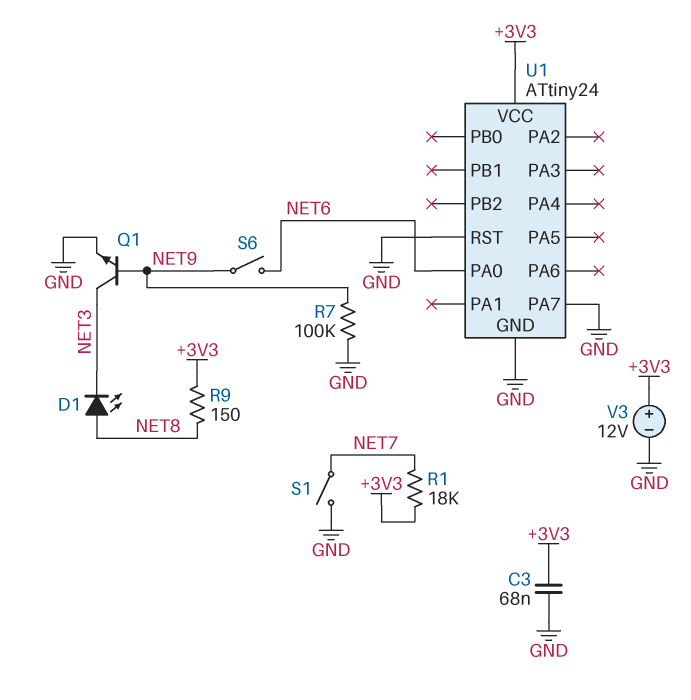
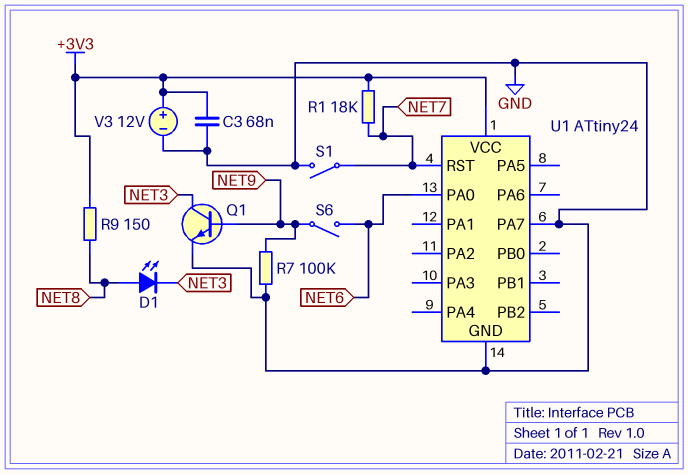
U1 pin RST: GND -> NET7

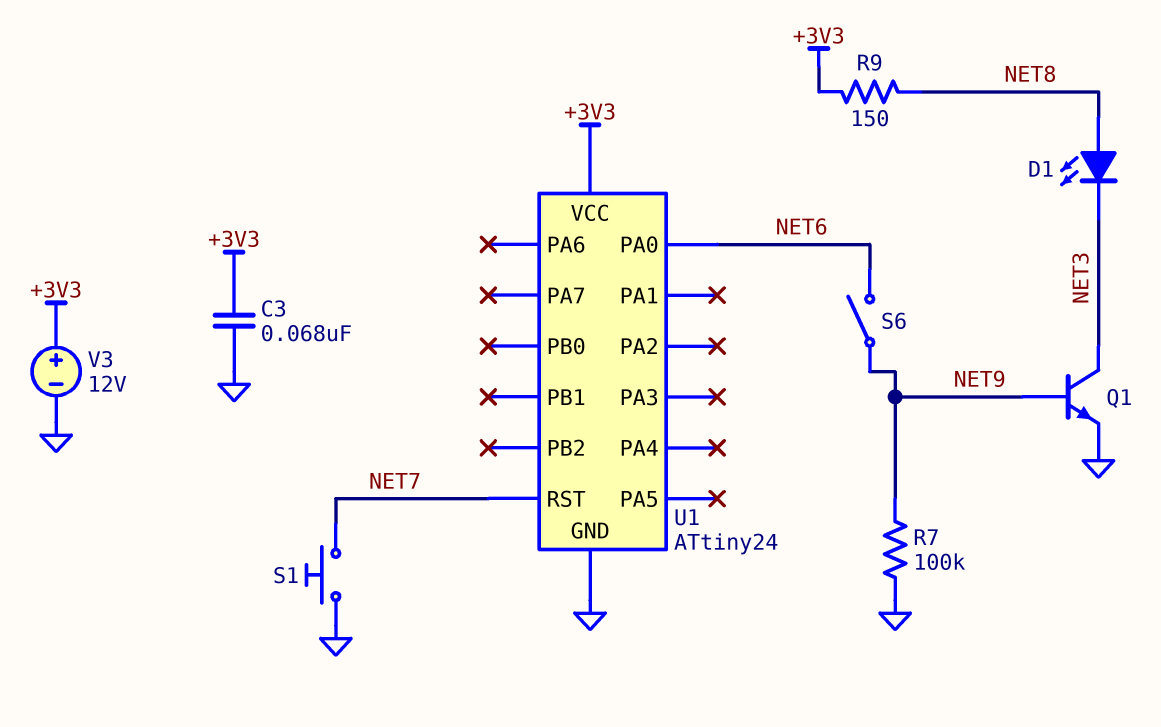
R1: 18k (+3V3, NET7) -> none
S1: switch (GND, NET7) -> button (GND, NET7)
U1 pin PA7: GND -> none

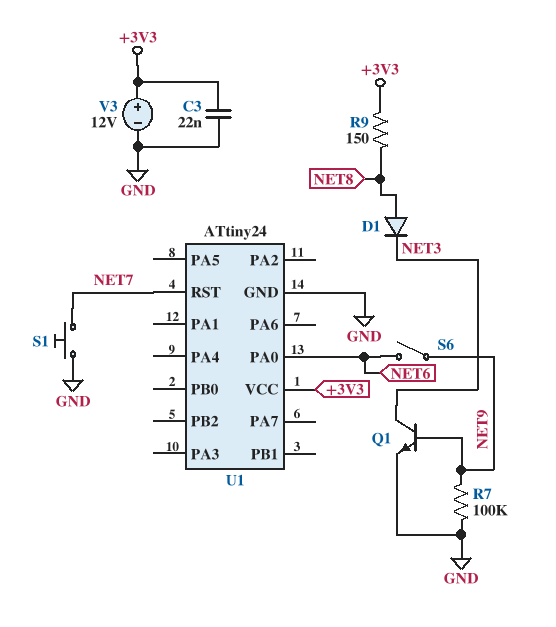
C3: 68nF (+3V3, GND) -> 22nF (+3V3, GND)
D1: LED (A NET8, K NET3) -> diode (A NET8, K NET3)

